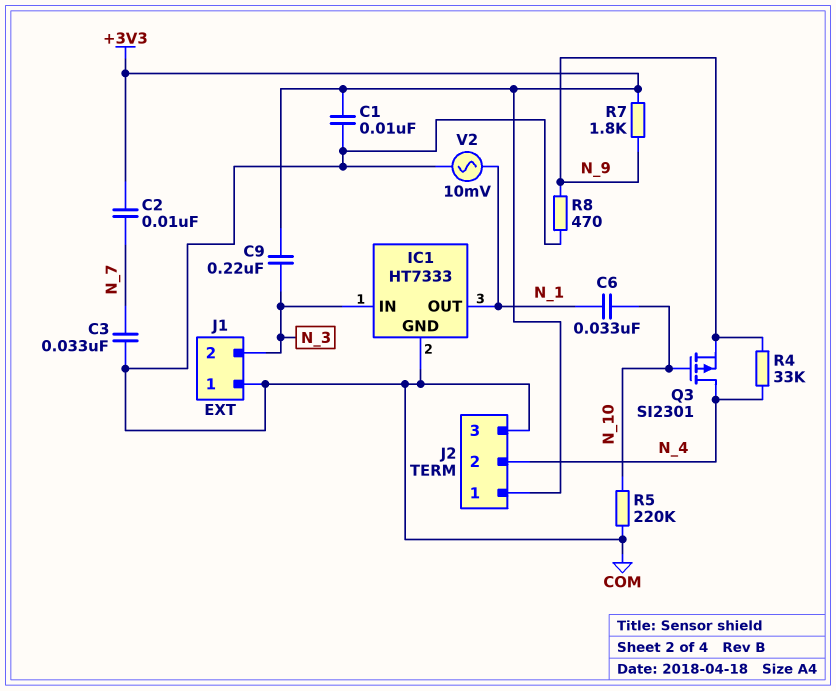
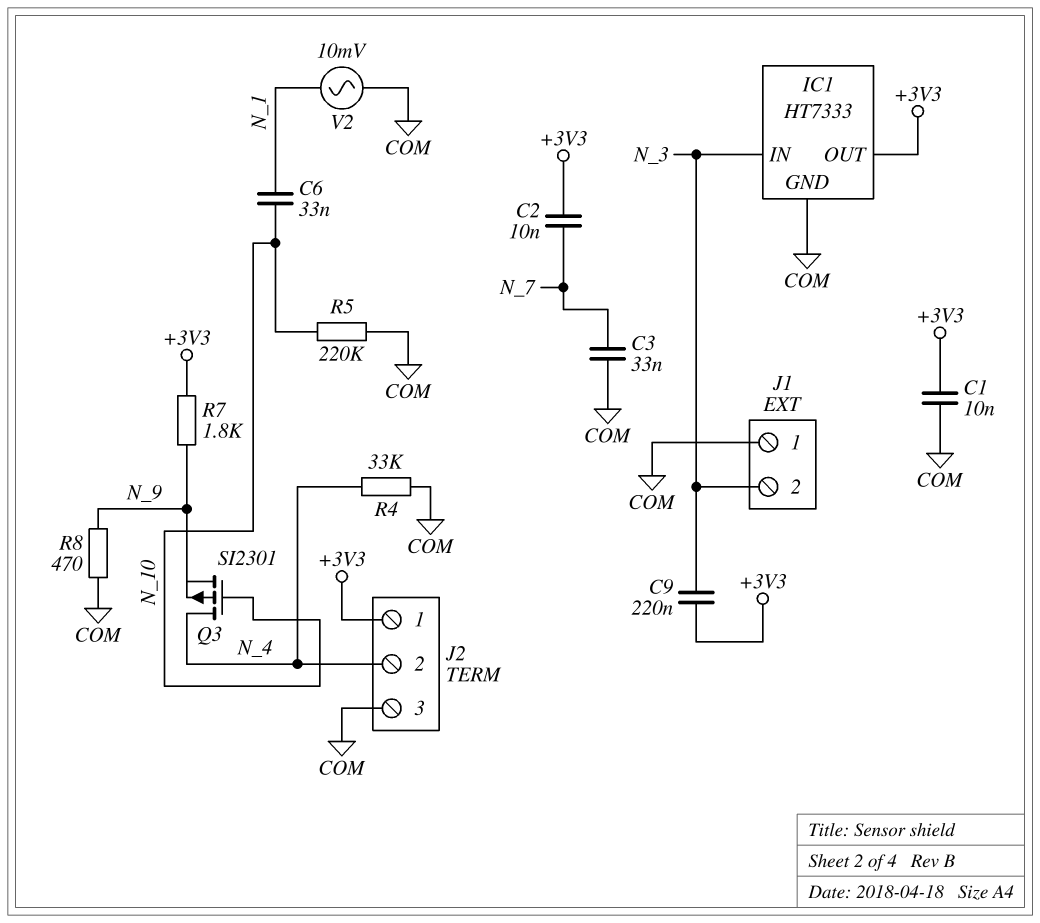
IC1 pin OUT: N_1 -> +3V3
R4: 33k (N_4, N_9) -> 33k (COM, N_4)

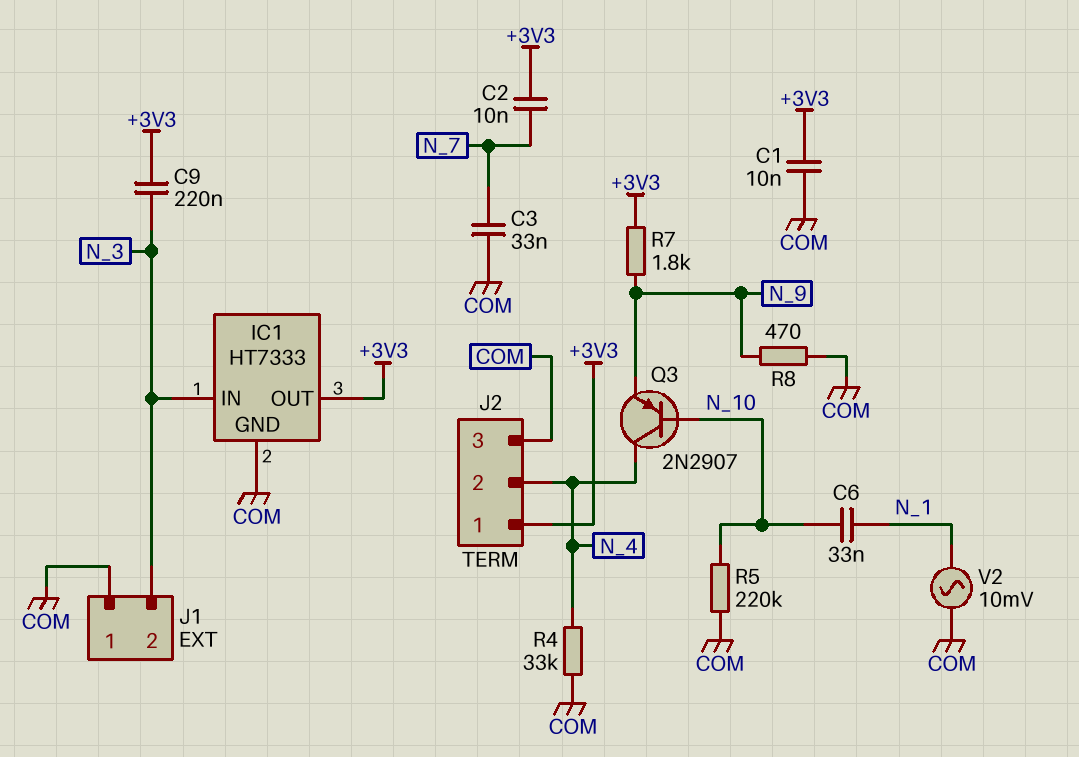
Q3: PMOS SI2301 (G N_10, D N_4, S N_9) -> PNP 2N2907 (B N_10, C N_4, E N_9)

